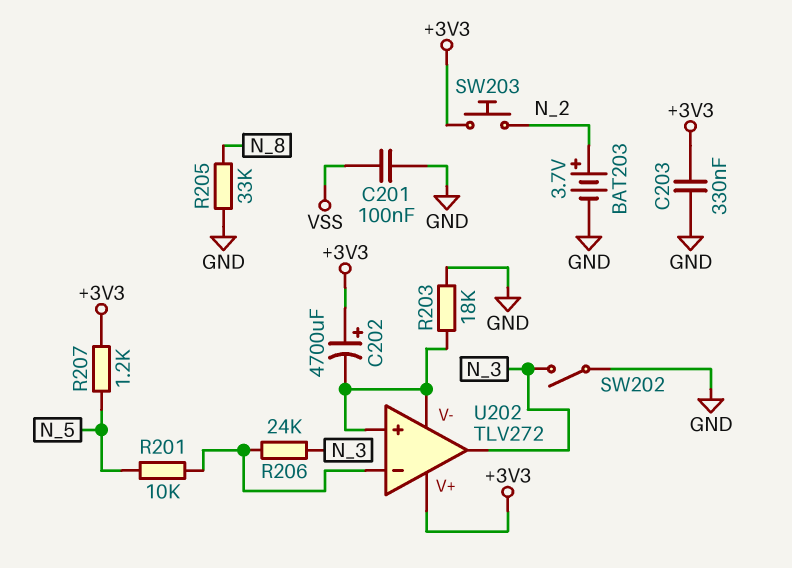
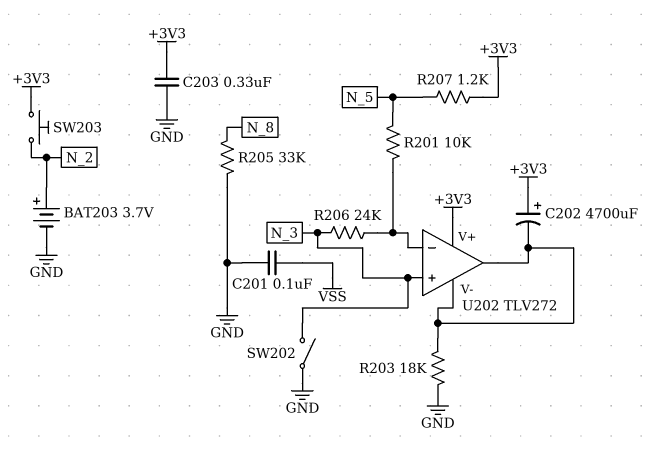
U202 pin in+: U202/V- -> N_3
U202 pin out: N_3 -> U202/V-

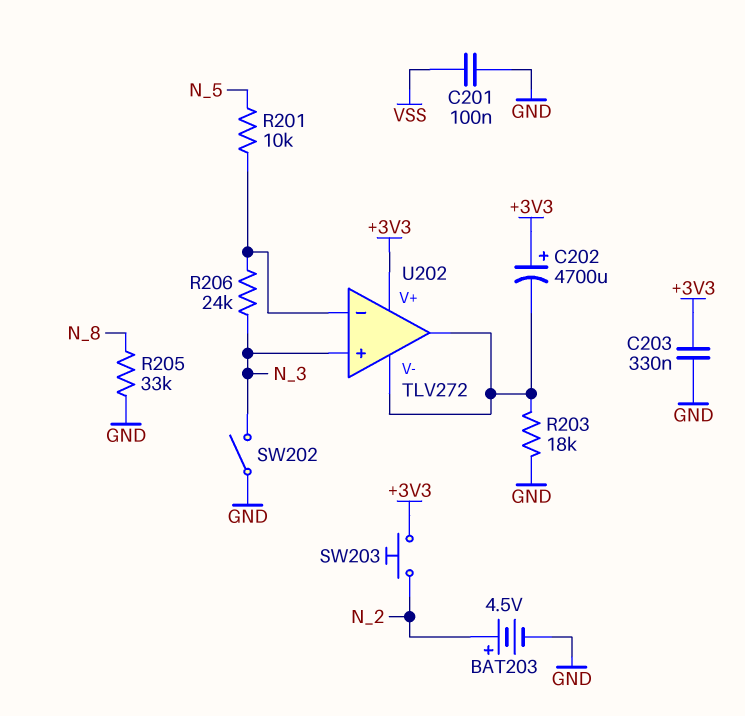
BAT203: 3.7V (plus N_2, minus GND) -> 4.5V (plus N_2, minus GND)
R207: 1.2k (+3V3, N_5) -> none

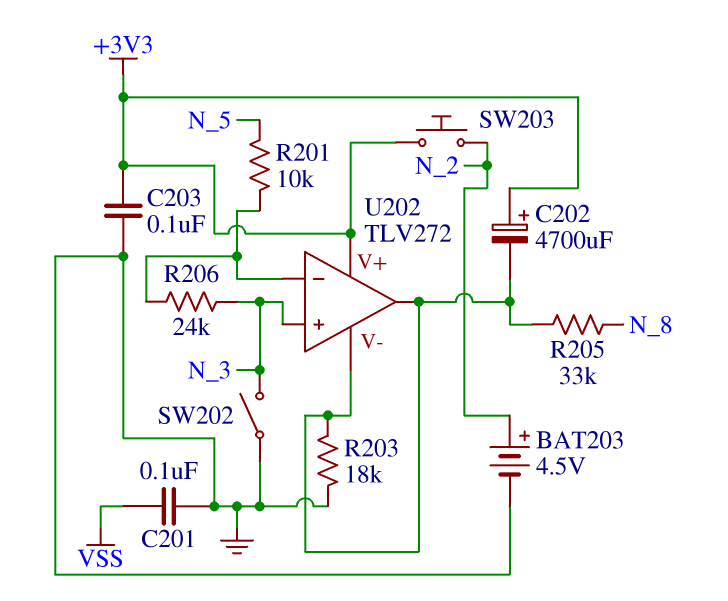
C203: 330nF (+3V3, GND) -> 100nF (+3V3, GND)
R205: 33k (GND, N_8) -> 33k (N_8, U202/V-)

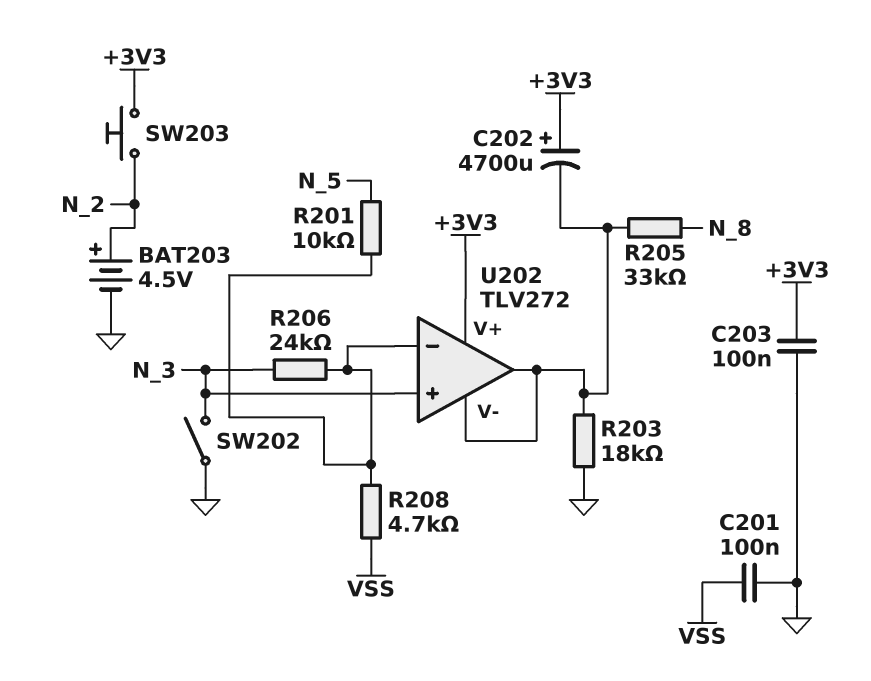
R208: none -> 4.7k (U202/in-, VSS)

